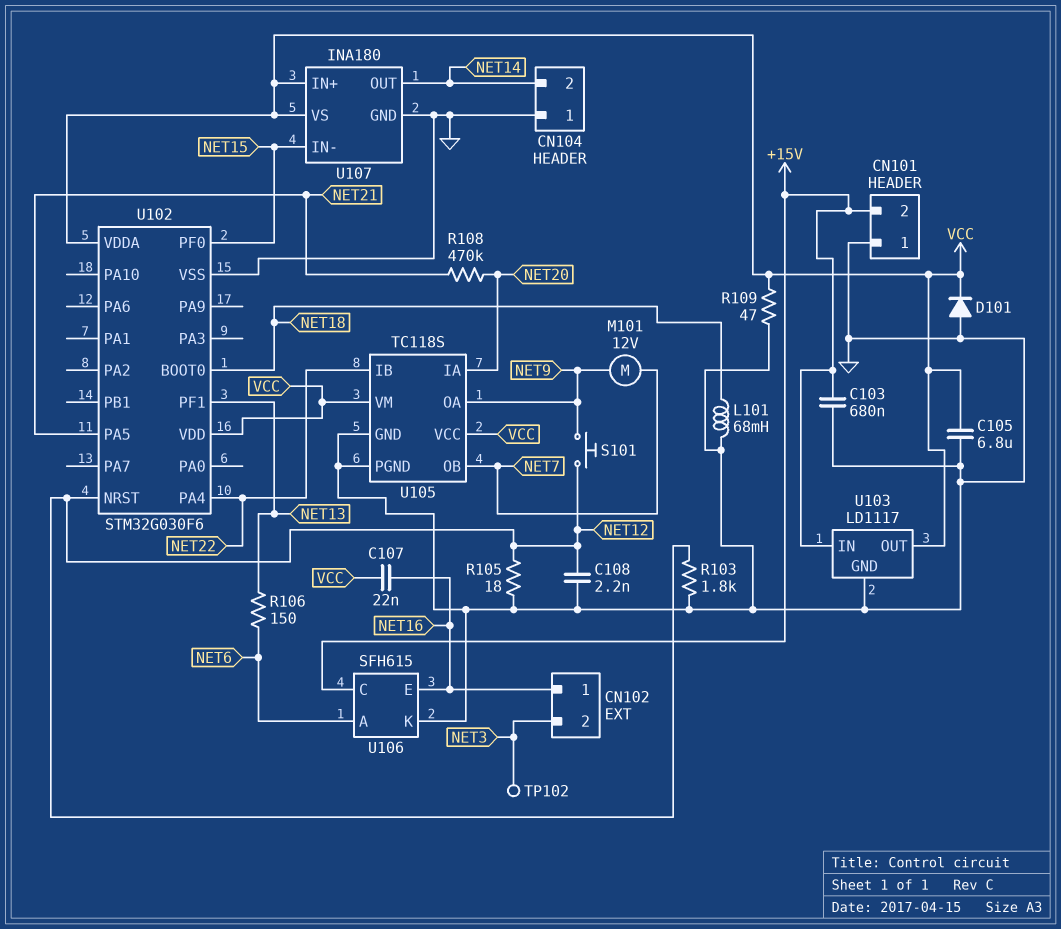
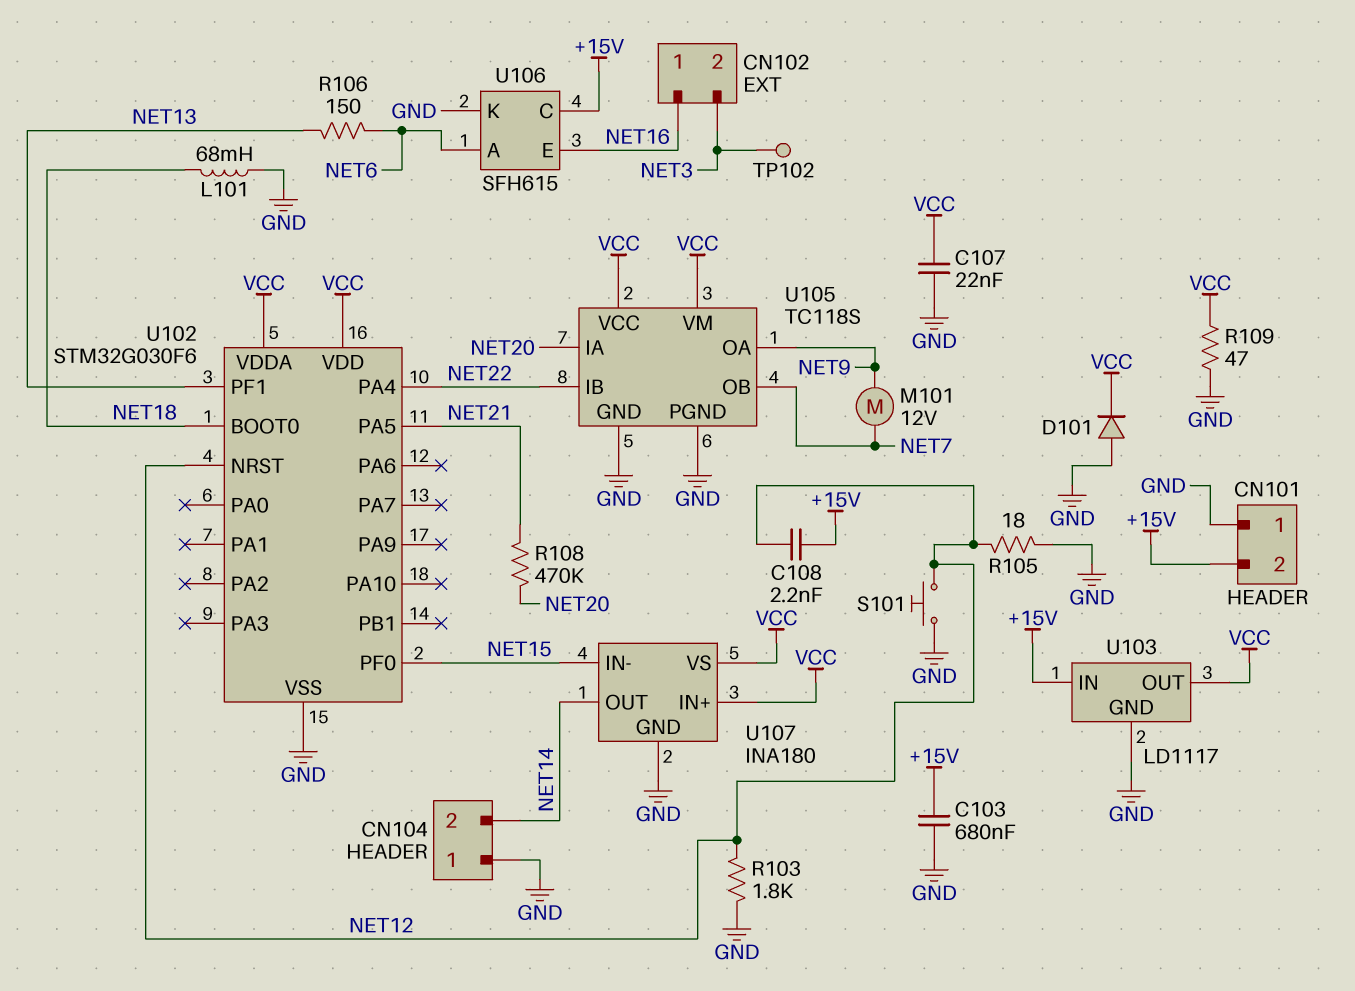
C105: 6.8uF (GND, VCC) -> none
C107: 22nF (NET16, VCC) -> 22nF (GND, VCC)
C108: 2.2nF (GND, NET12) -> 2.2nF (+15V, NET12)
S101: button (NET9, NET12) -> button (GND, NET12)

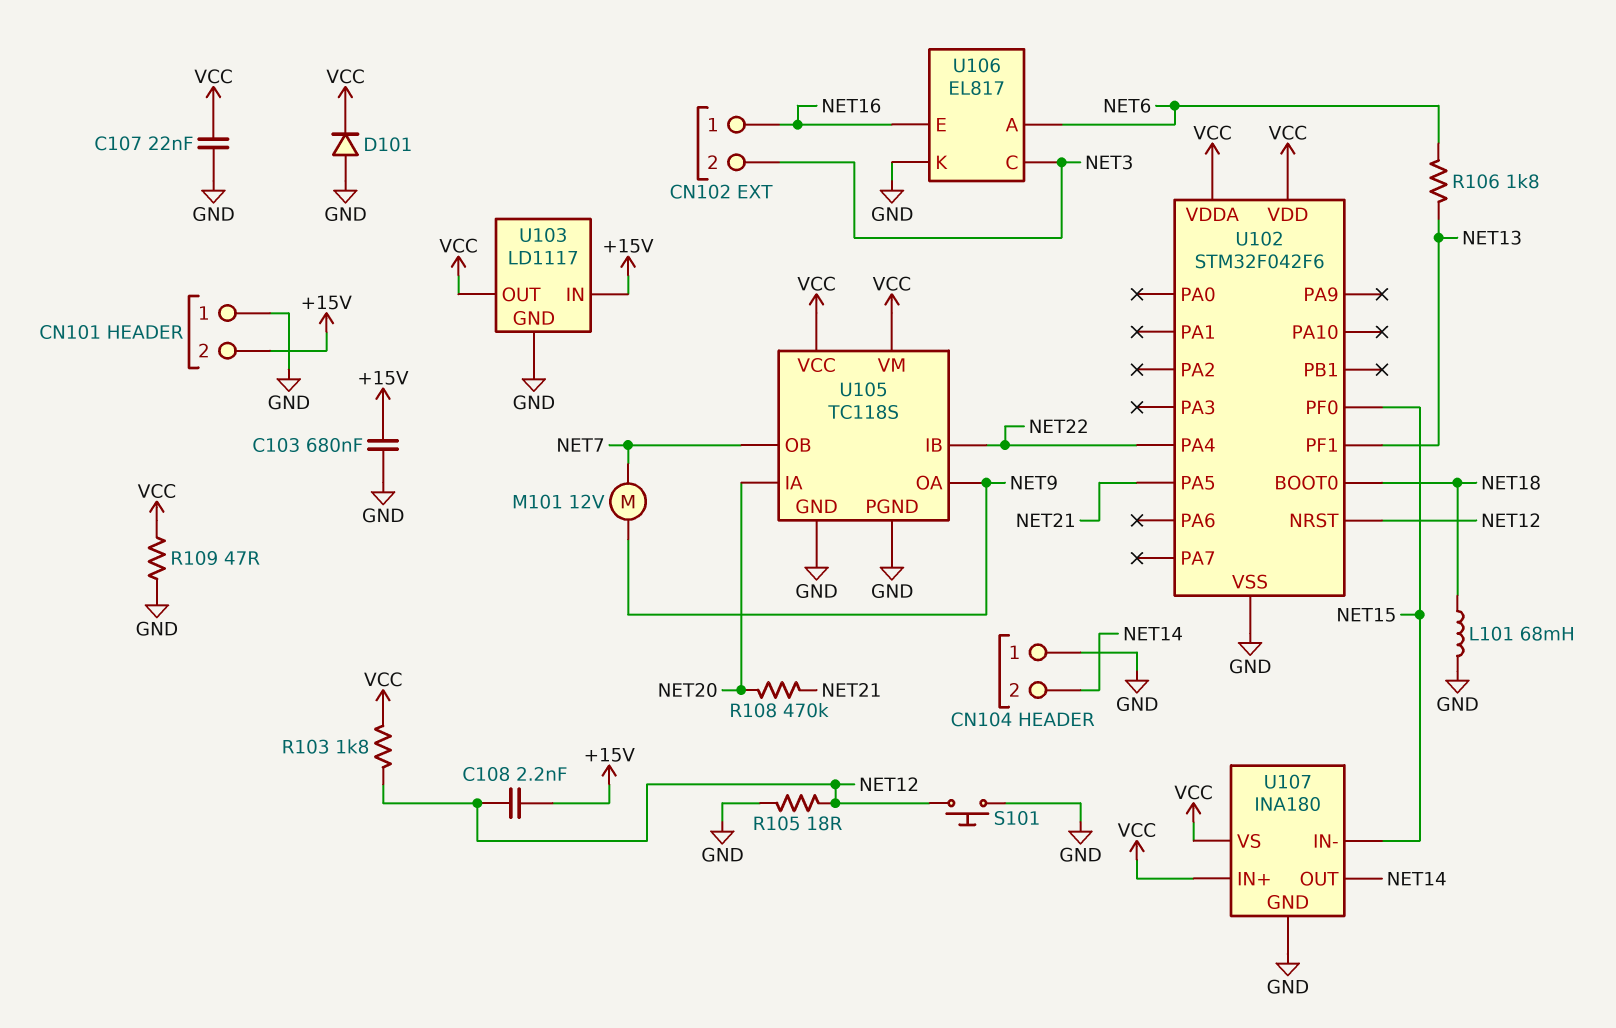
R103: 1.8k (GND, NET12) -> 1.8k (NET12, VCC)
R106: 150 (NET6, NET13) -> 1.8k (NET6, NET13)
TP102: test point (NET3) -> none
U102: STM32G030F6 -> STM32F042F6
U106: SFH615 -> EL817
U106 pin C: +15V -> NET3

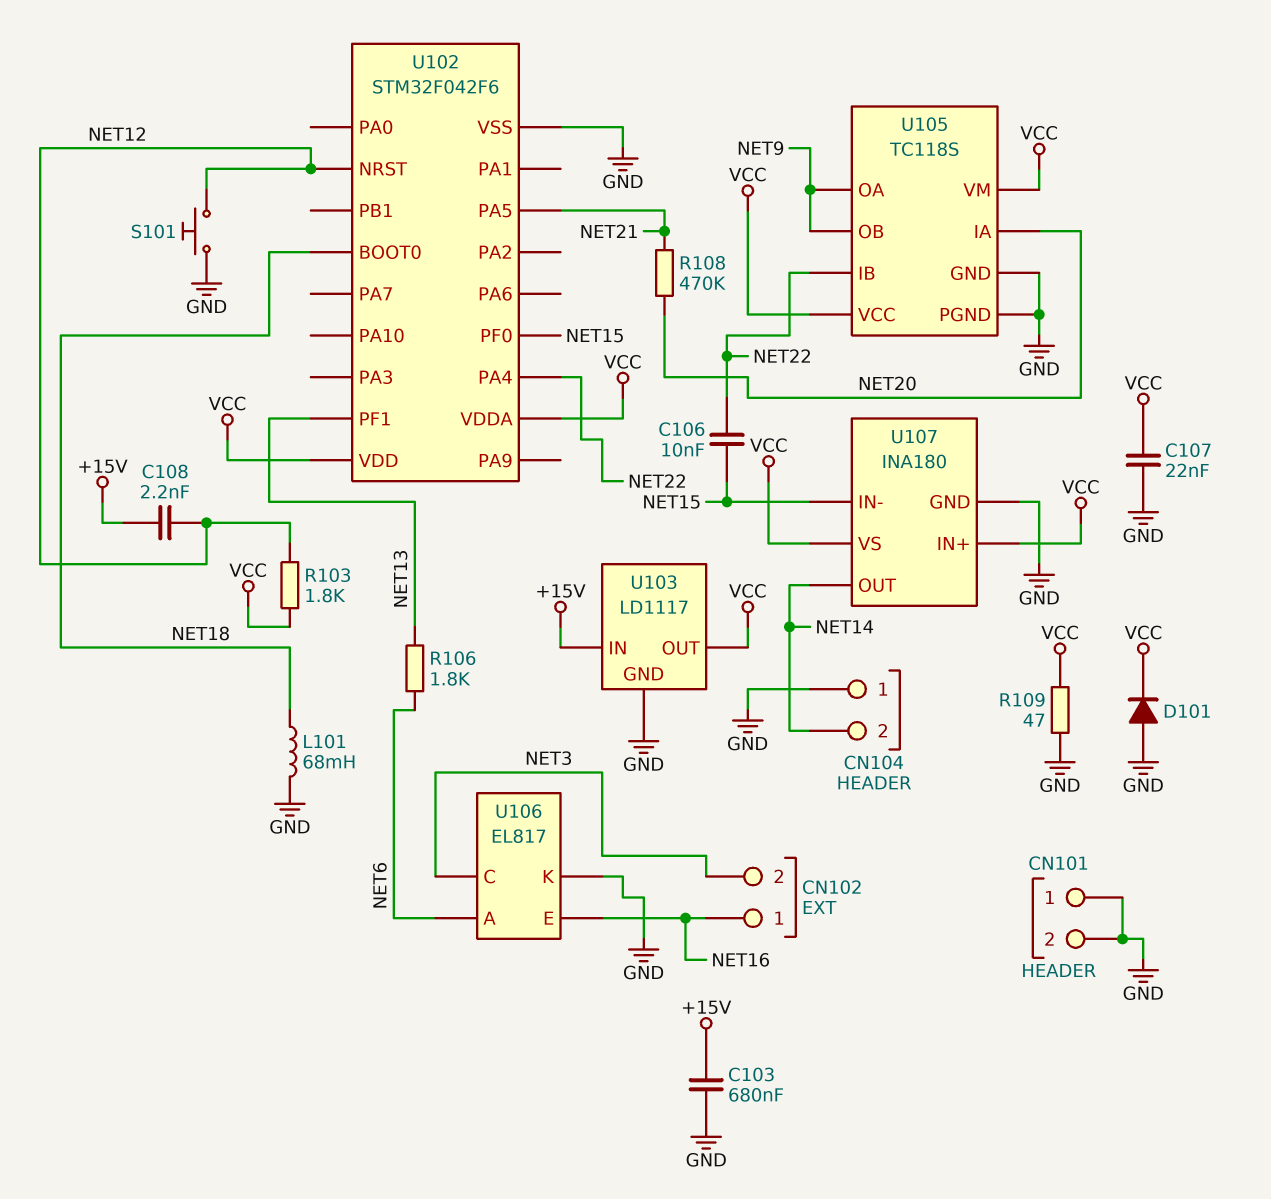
C106: none -> 10nF (NET15, NET22)
CN101 pin 2: +15V -> GND
M101: motor 12V (NET7, NET9) -> none
R105: 18 (GND, NET12) -> none
U105 pin OB: NET7 -> NET9

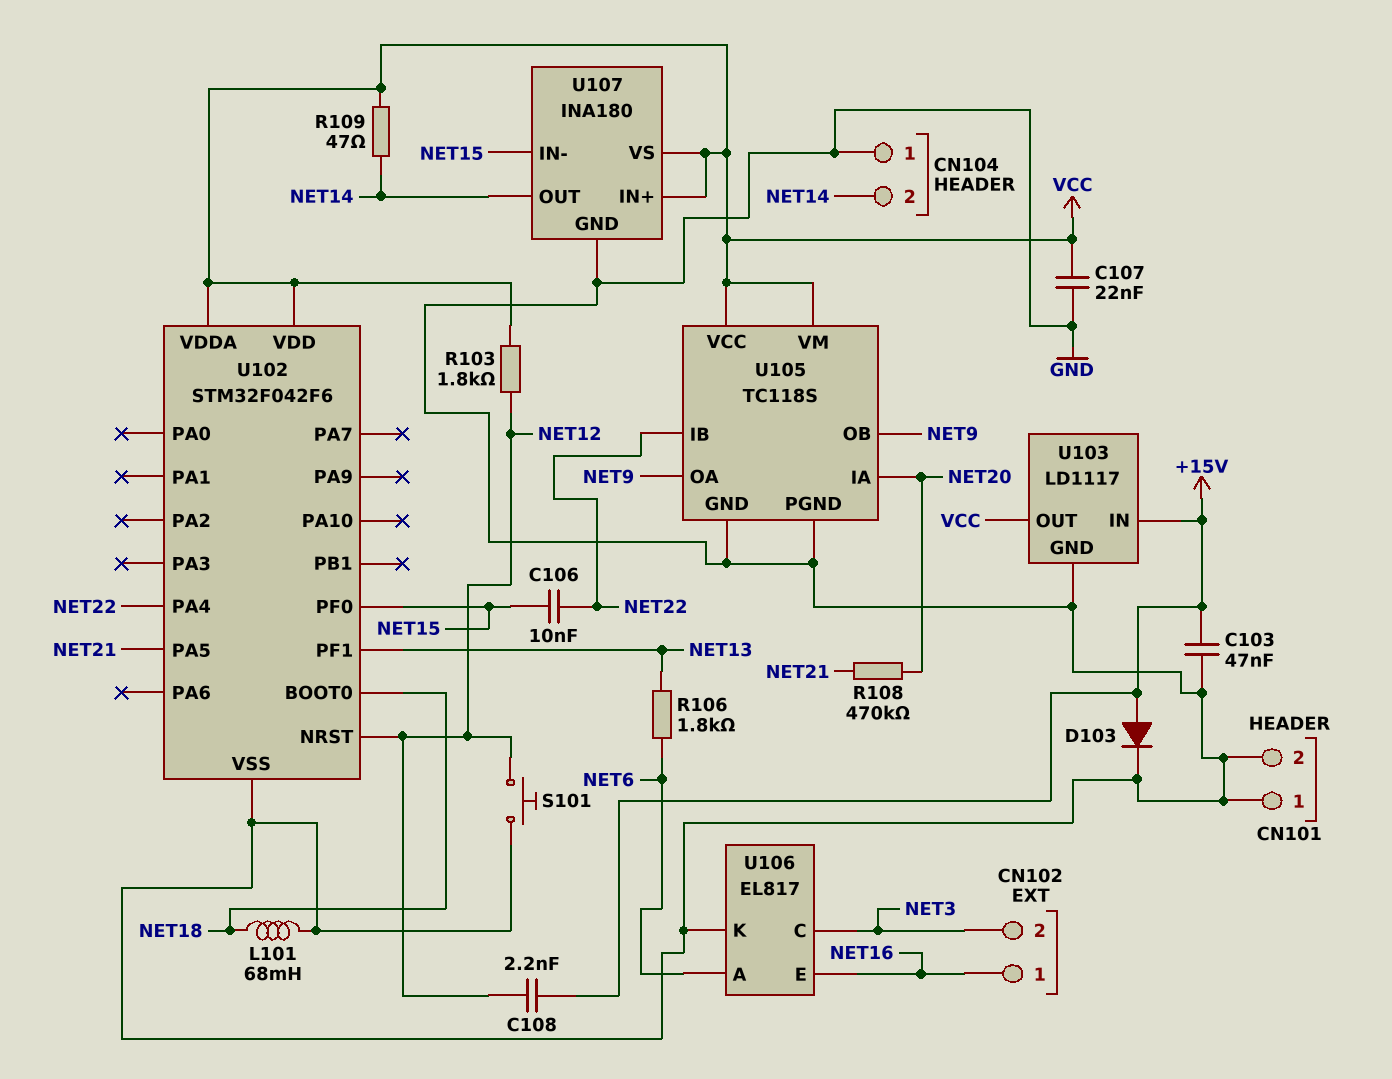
C103: 680nF (+15V, GND) -> 47nF (+15V, GND)
D101: diode (A GND, K VCC) -> none
D103: none -> diode (A +15V, K GND)
R109: 47 (GND, VCC) -> 47 (NET14, VCC)

